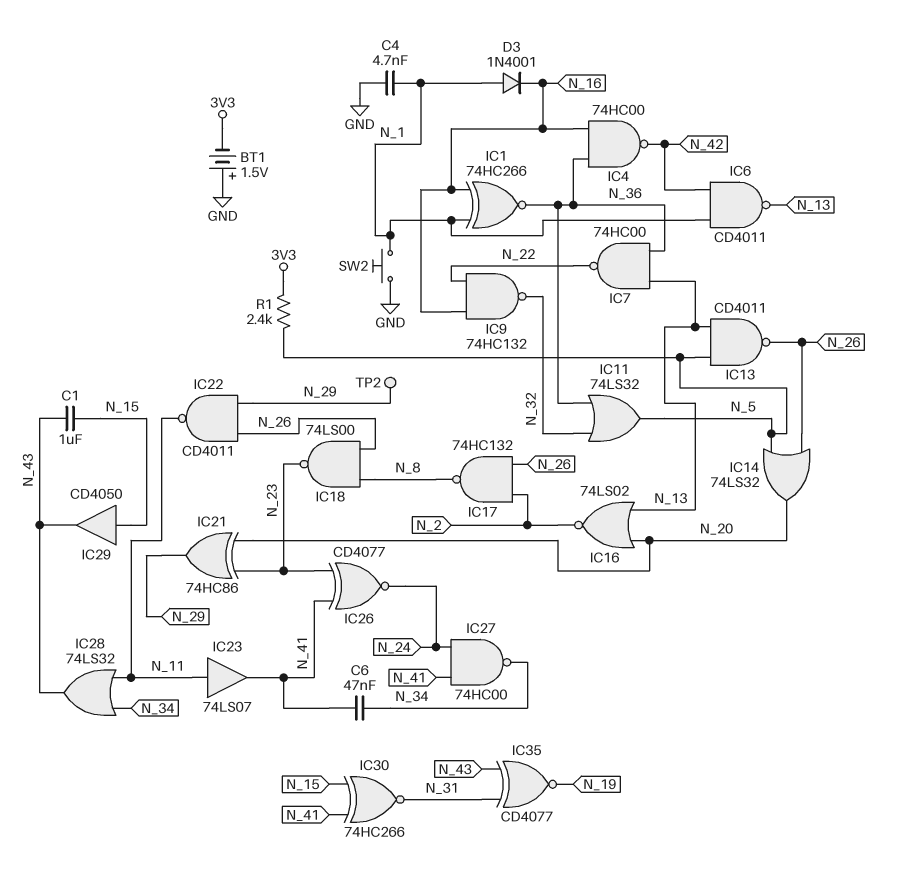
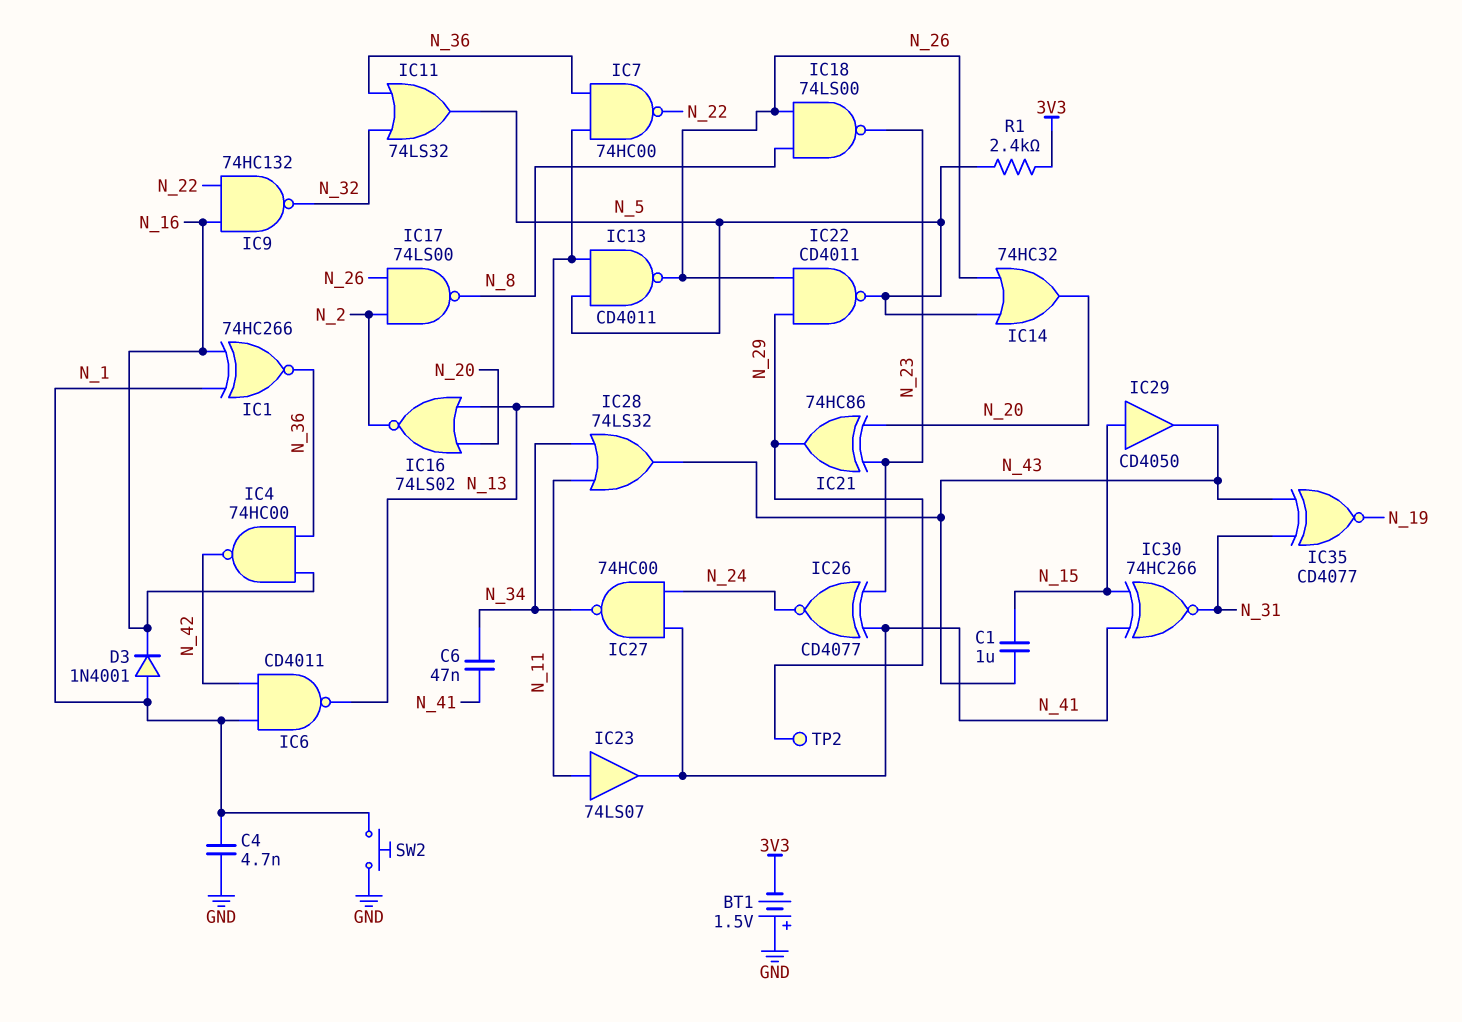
IC14: OR 74LS32 (in N_5, in N_26, out N_20) -> OR 74HC32 (in N_5, in N_26, out N_20)
IC17: NAND 74HC132 (in N_2, in N_26, out N_8) -> NAND 74LS00 (in N_2, in N_26, out N_8)
IC22: NAND CD4011 (in N_26, in N_29, out N_11) -> NAND CD4011 (in N_26, in N_29, out N_5)

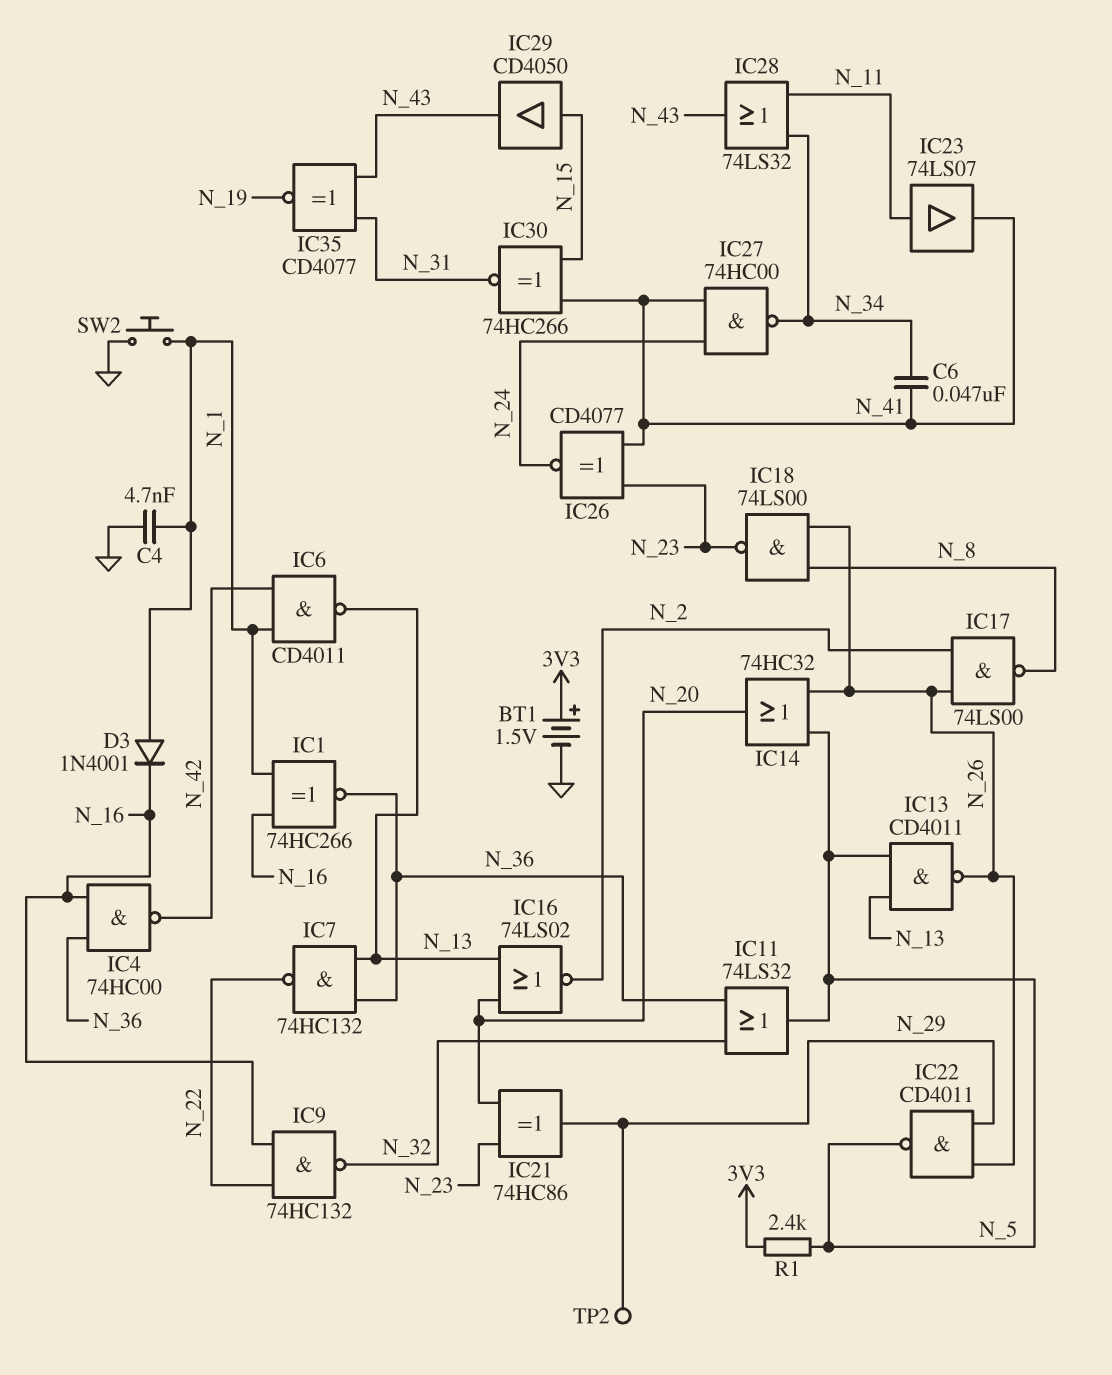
BT1: 1.5V (plus GND, minus 3V3) -> 1.5V (plus 3V3, minus GND)
C1: 1uF (N_15, N_43) -> none
IC7: NAND 74HC00 (in N_13, in N_36, out N_22) -> NAND 74HC132 (in N_13, in N_36, out N_22)

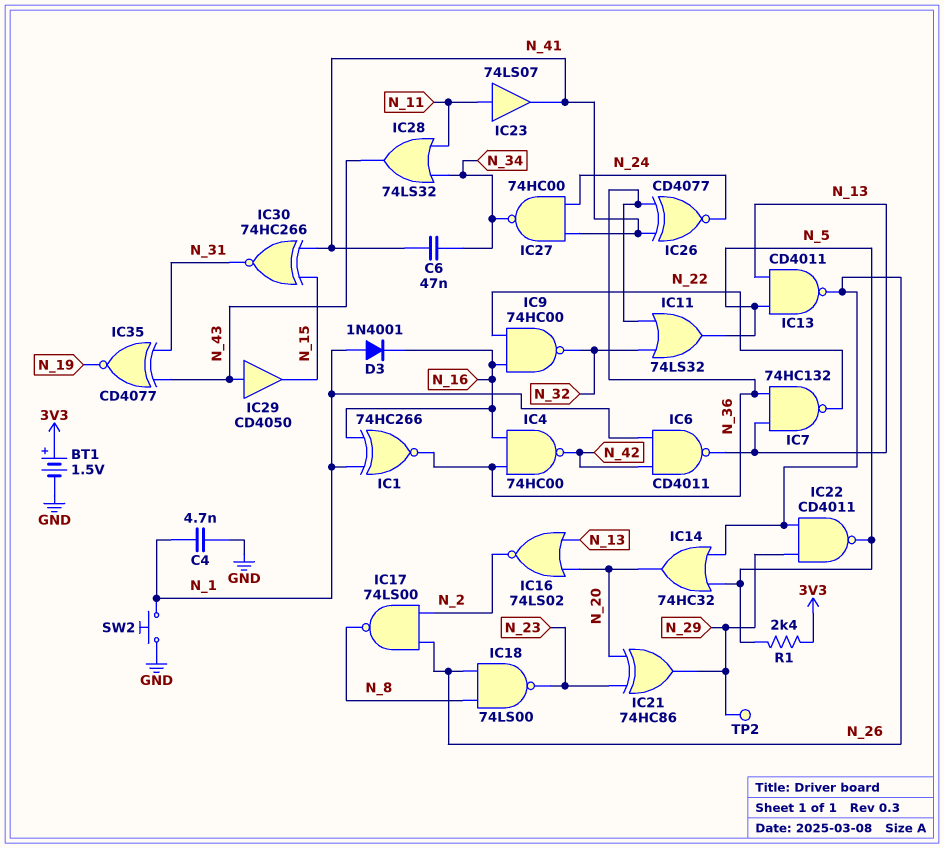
IC9: NAND 74HC132 (in N_16, in N_22, out N_32) -> NAND 74HC00 (in N_16, in N_22, out N_32)
IC26: XNOR CD4077 (in N_23, in N_41, out N_24) -> XNOR CD4077 (in N_36, in N_41, out N_24)
IC29: buffer CD4050 (in N_15, out N_43) -> buffer CD4050 (in N_43, out N_15)

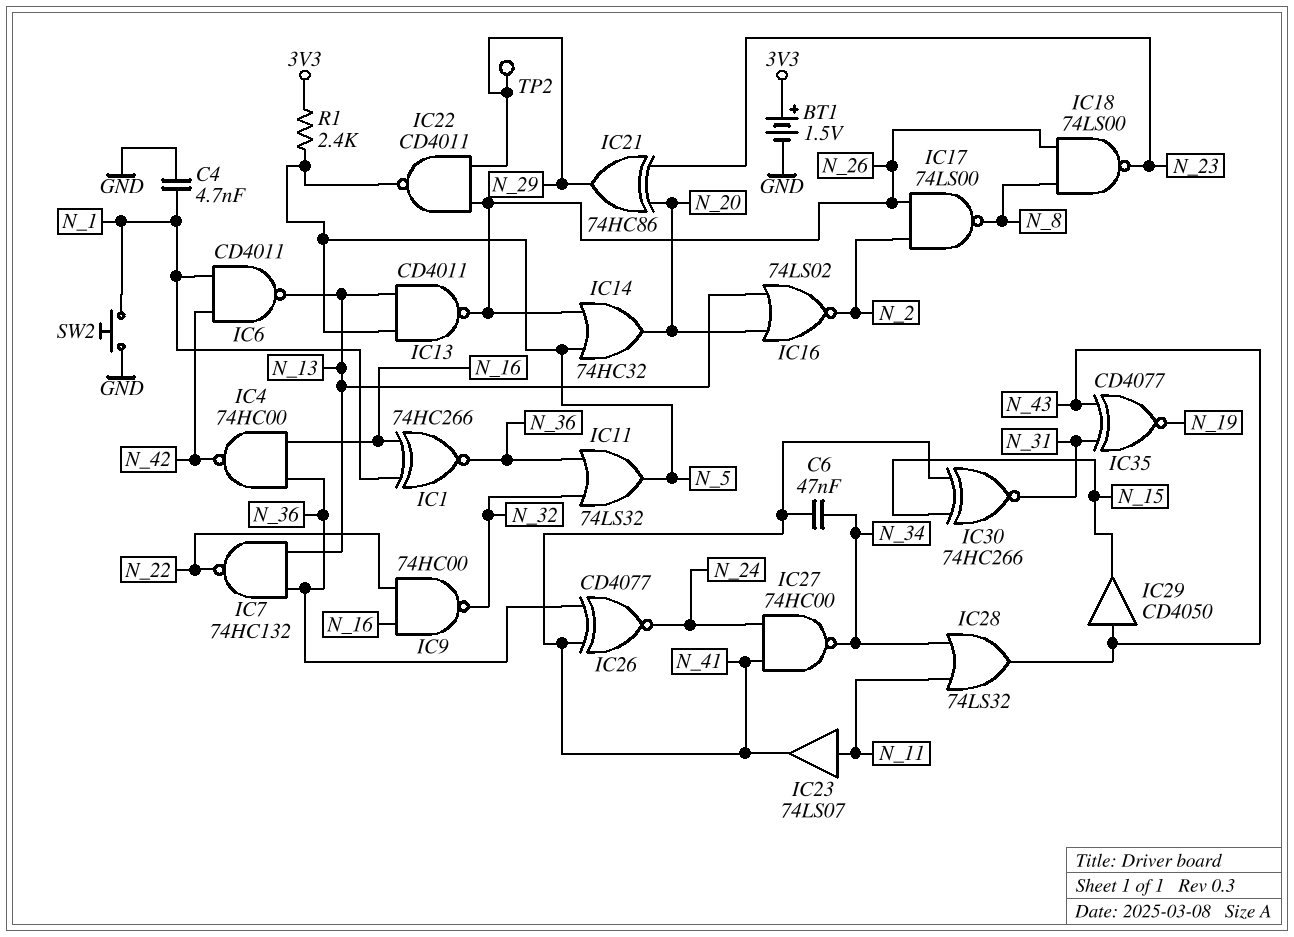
D3: diode 1N4001 (A N_1, K N_16) -> none

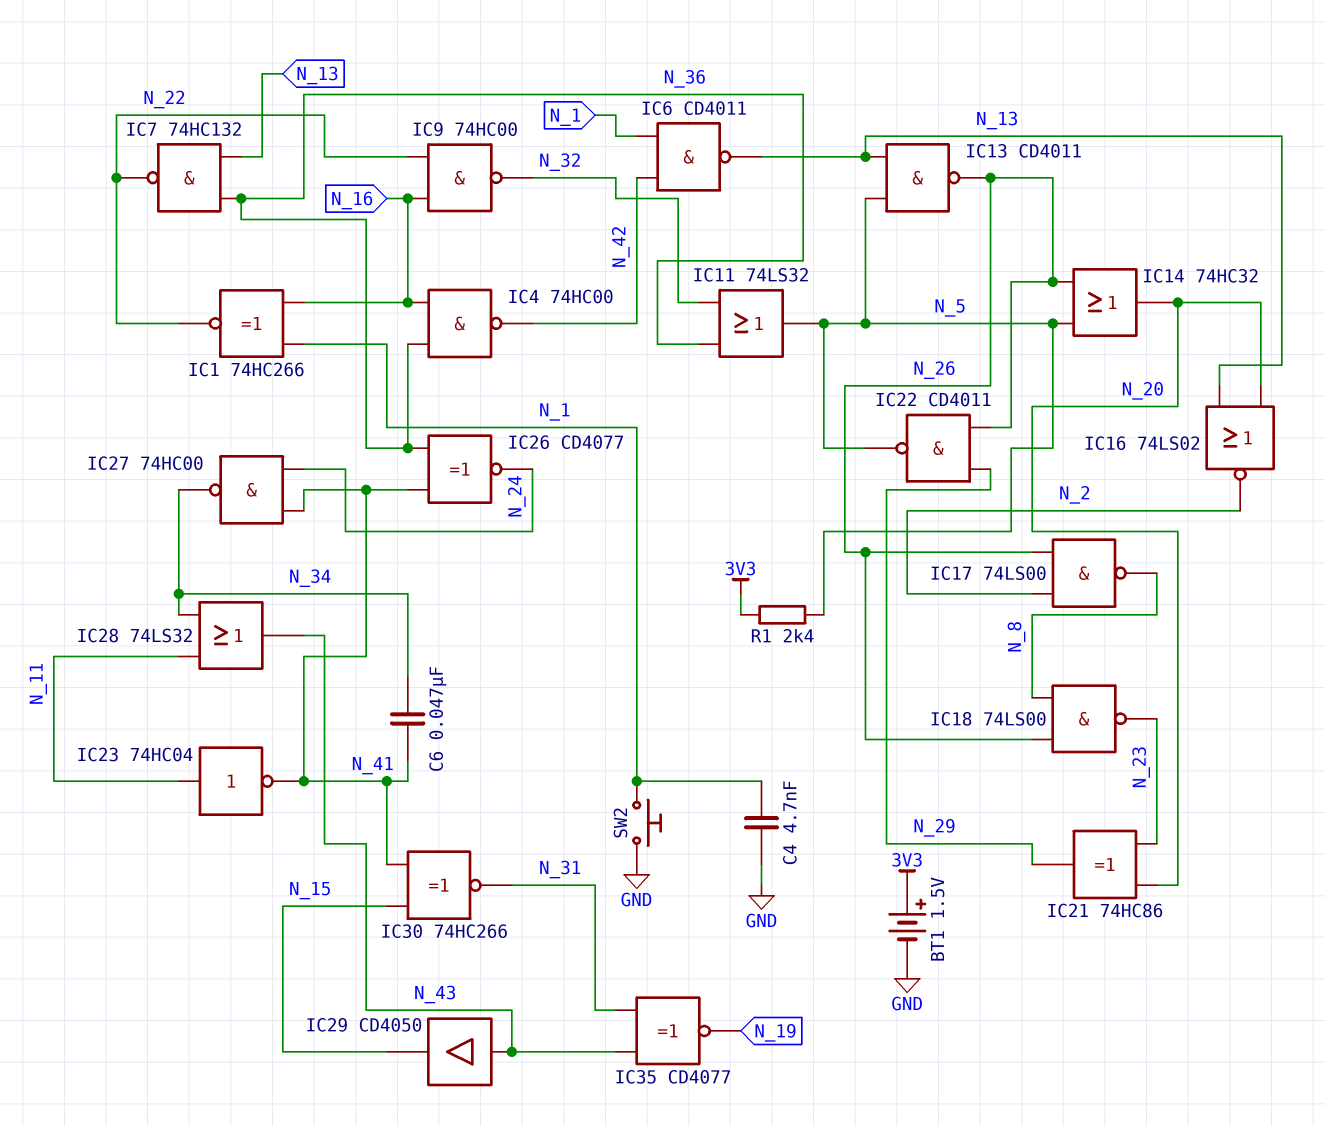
IC1: XNOR 74HC266 (in N_1, in N_16, out N_36) -> XNOR 74HC266 (in N_1, in N_16, out N_22)
IC23: buffer 74LS07 (in N_11, out N_41) -> NOT 74HC04 (in N_11, out N_41)
TP2: test point (N_29) -> none

